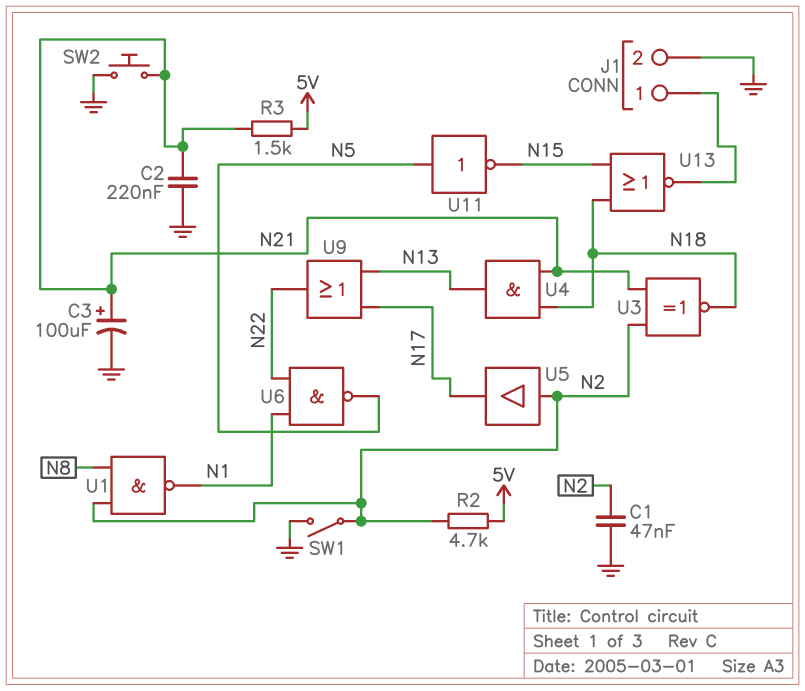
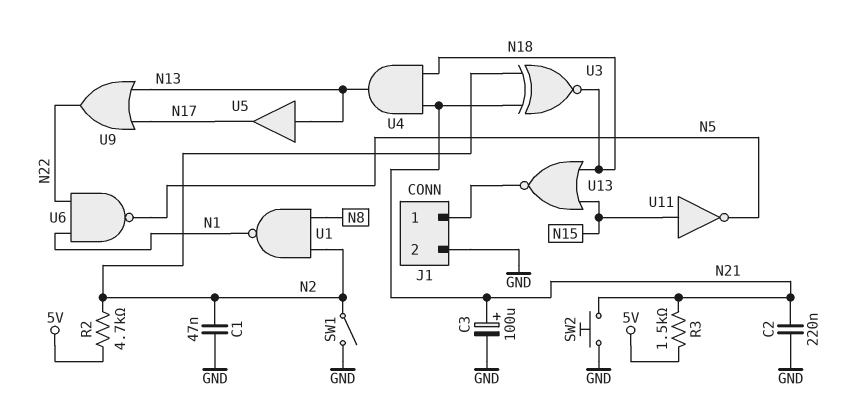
U5: buffer (in N2, out N17) -> buffer (in N13, out N17)
U11: NOT (in N5, out N15) -> NOT (in N15, out N5)

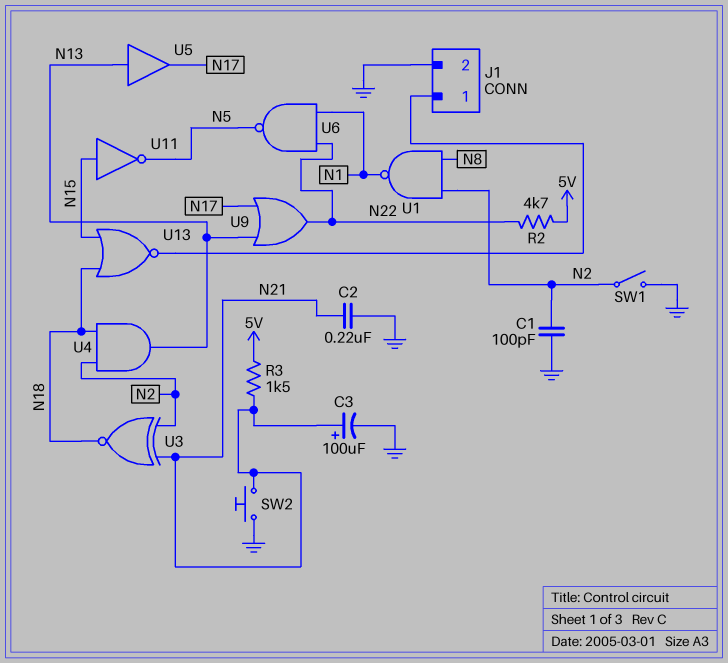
C1: 47nF (GND, N2) -> 100pF (GND, N2)
R2: 4.7k (5V, N2) -> 4.7k (5V, N22)
U4: AND (in N18, in N21, out N13) -> AND (in N2, in N18, out N13)

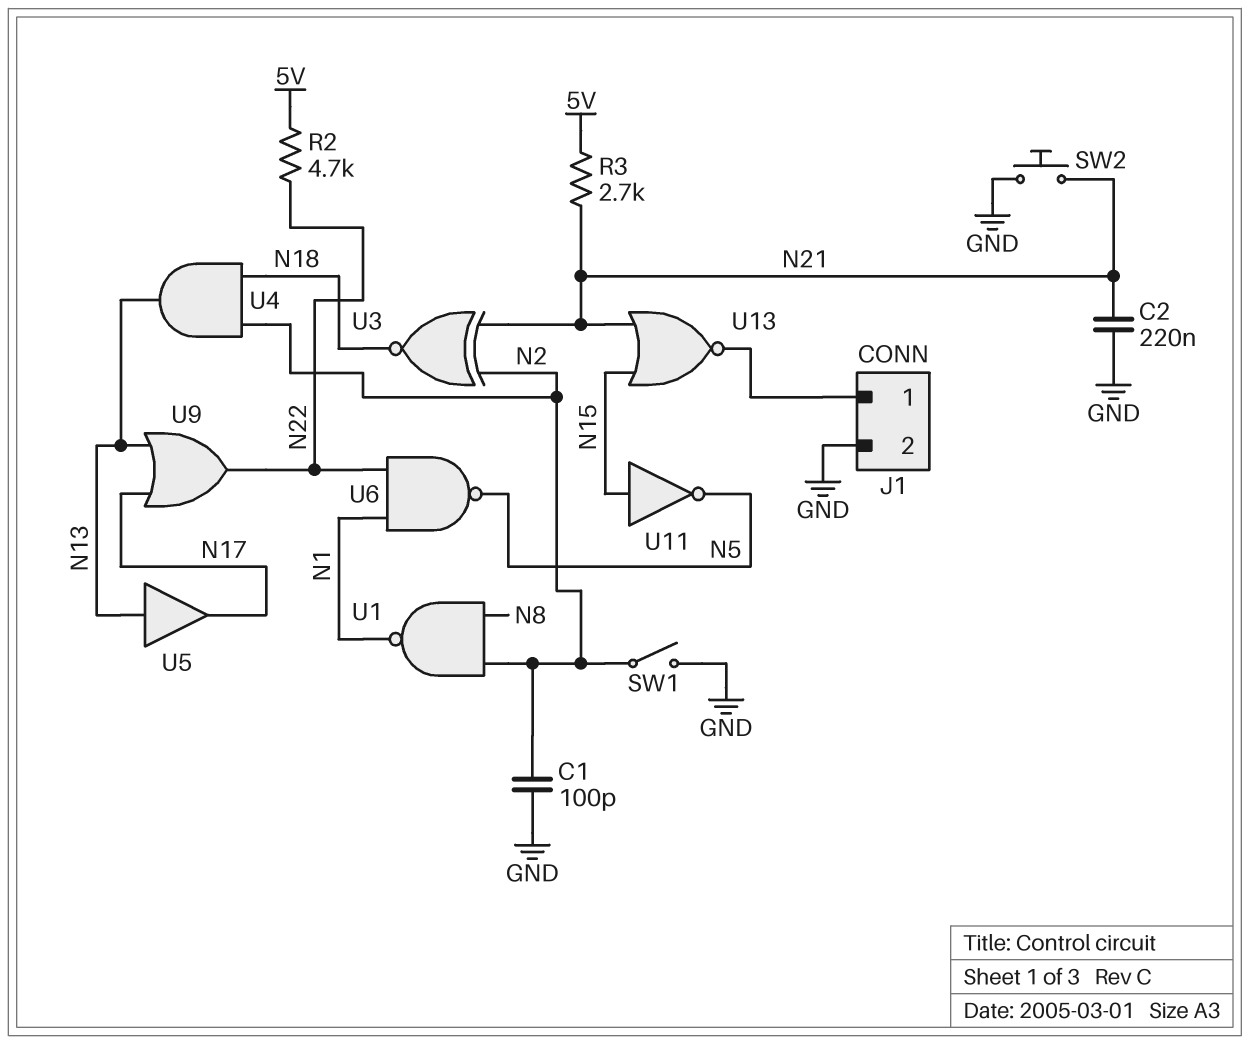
C3: 100uF (plus N21, minus GND) -> none
R3: 1.5k (5V, N21) -> 2.7k (5V, N21)
U13: NOR (in N15, in N18, out J1/1) -> NOR (in N15, in N21, out J1/1)

